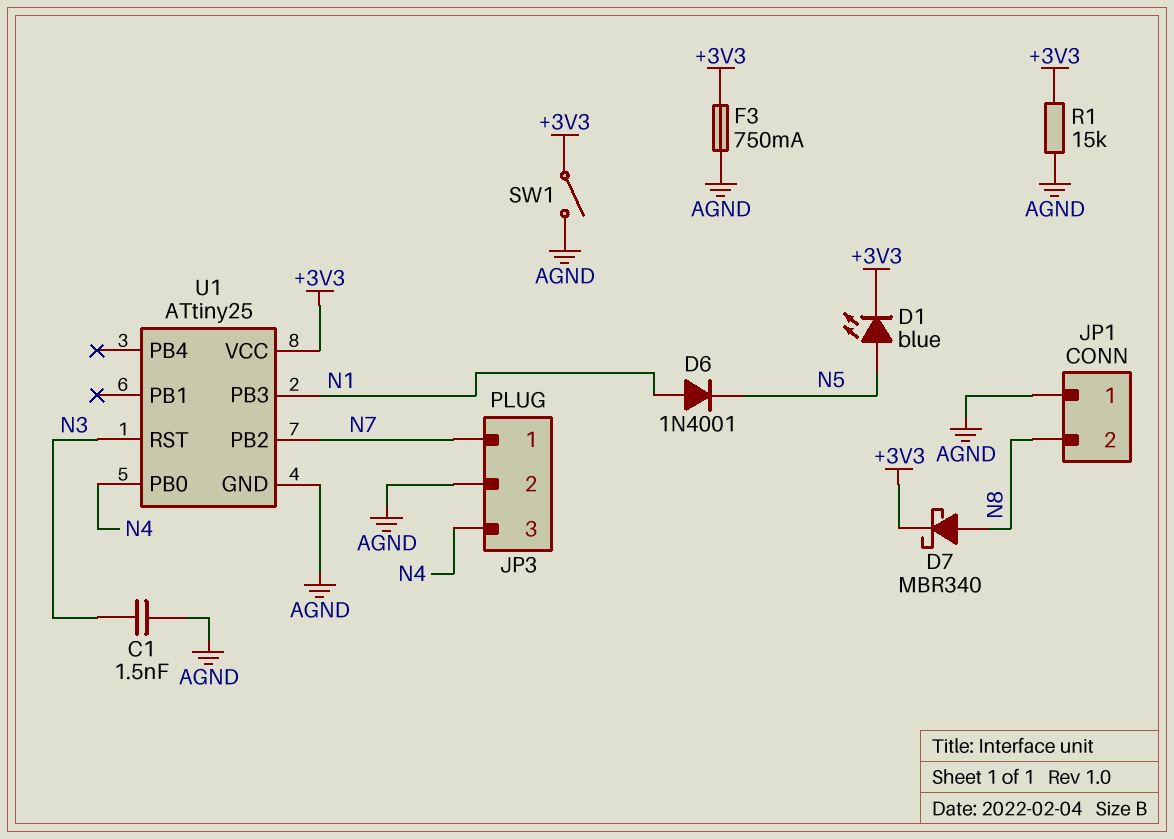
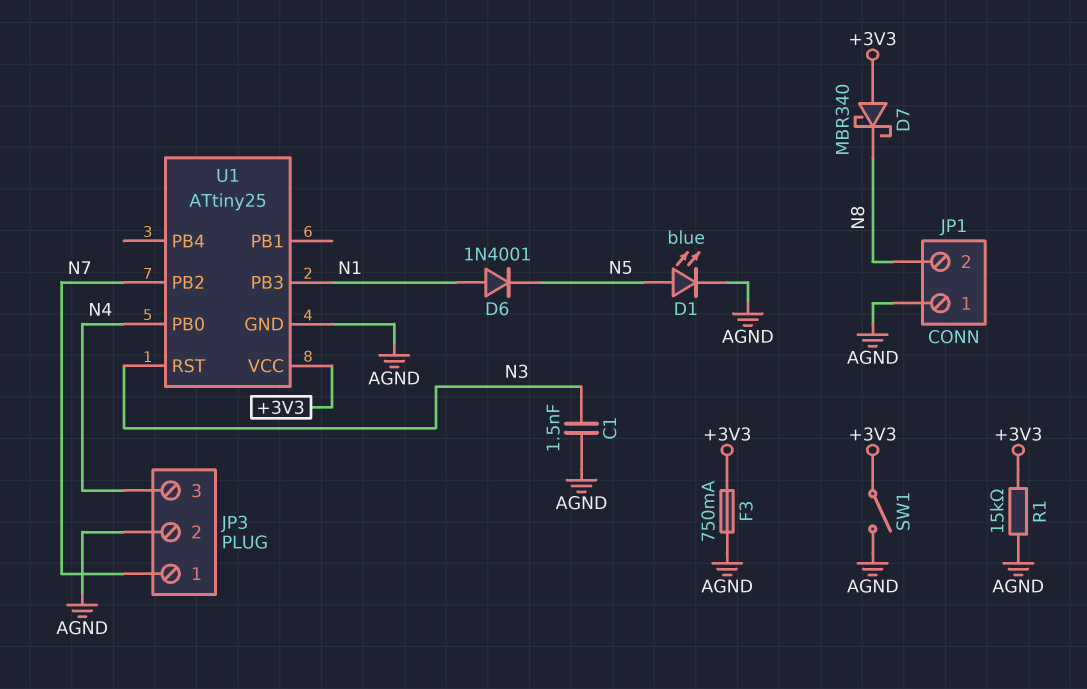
D1: LED blue (A N5, K +3V3) -> LED blue (A N5, K AGND)
D7: schottky MBR340 (A N8, K +3V3) -> schottky MBR340 (A +3V3, K N8)

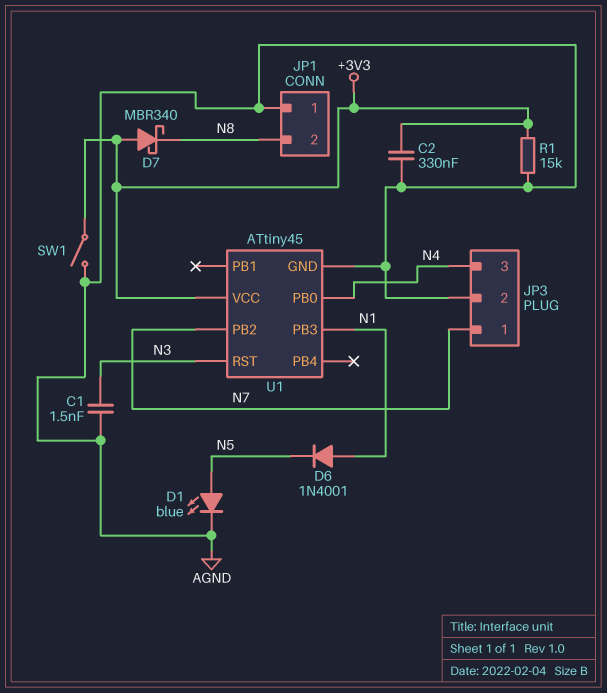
C2: none -> 330nF (+3V3, AGND)
F3: 750mA (+3V3, AGND) -> none
U1: ATtiny25 -> ATtiny45

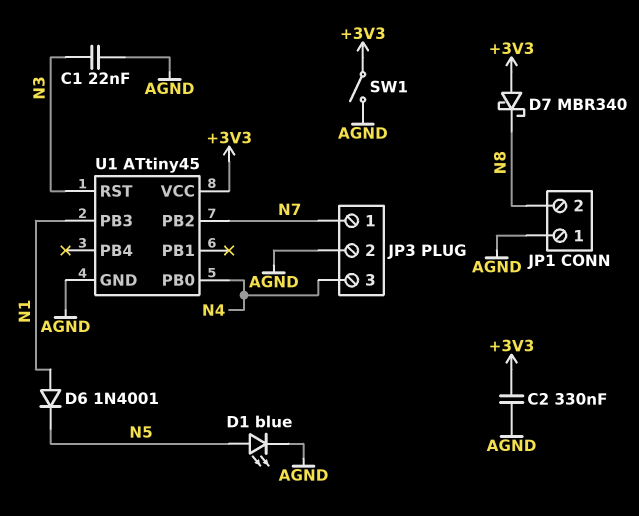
C1: 1.5nF (AGND, N3) -> 22nF (AGND, N3)
R1: 15k (+3V3, AGND) -> none

